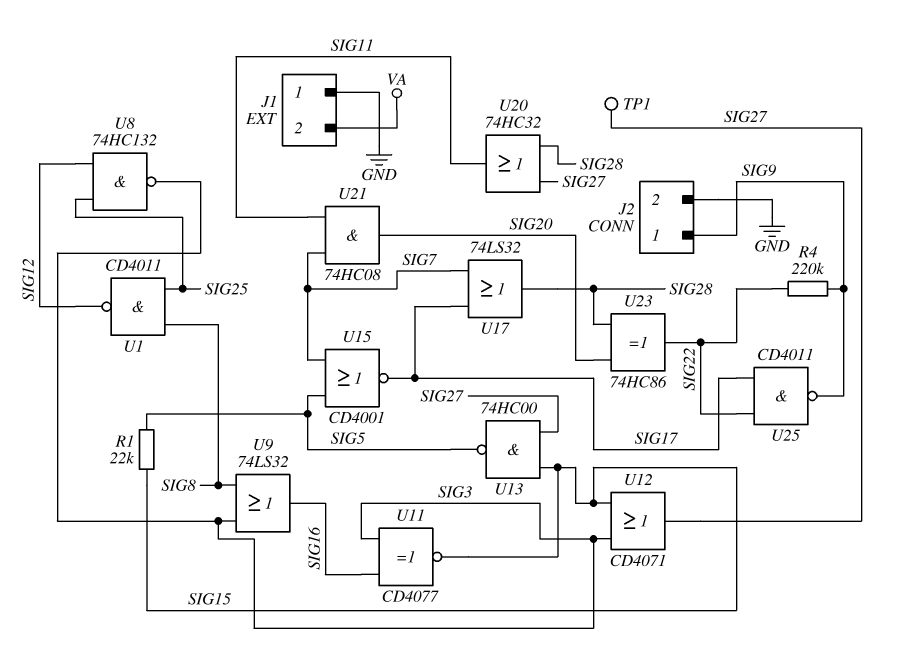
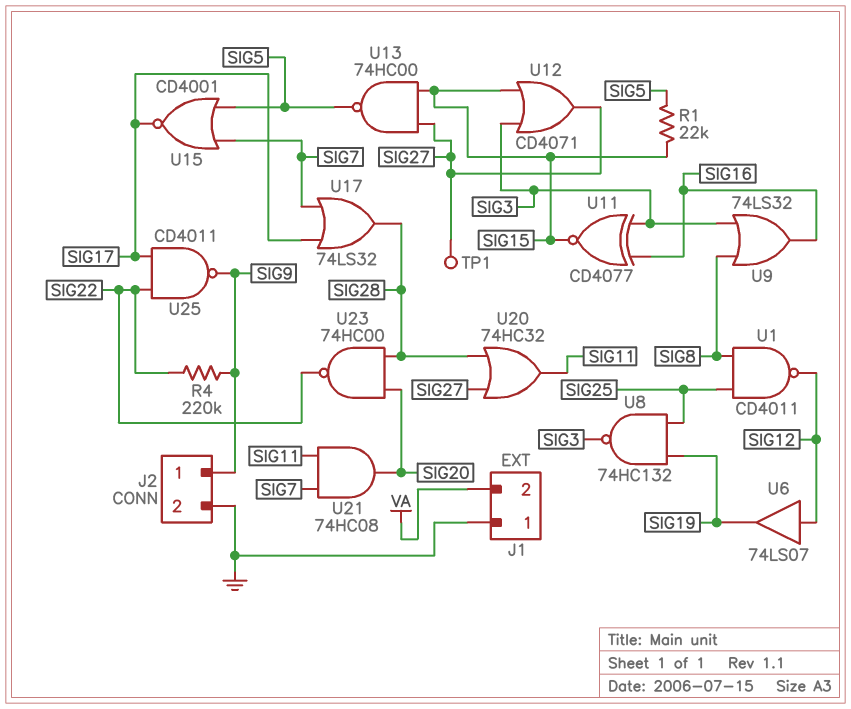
U6: none -> buffer 74LS07 (in SIG12, out SIG19)
U8: NAND 74HC132 (in SIG12, in SIG25, out SIG3) -> NAND 74HC132 (in SIG19, in SIG25, out SIG3)
U23: XOR 74HC86 (in SIG20, in SIG28, out SIG22) -> NAND 74HC00 (in SIG20, in SIG28, out SIG22)

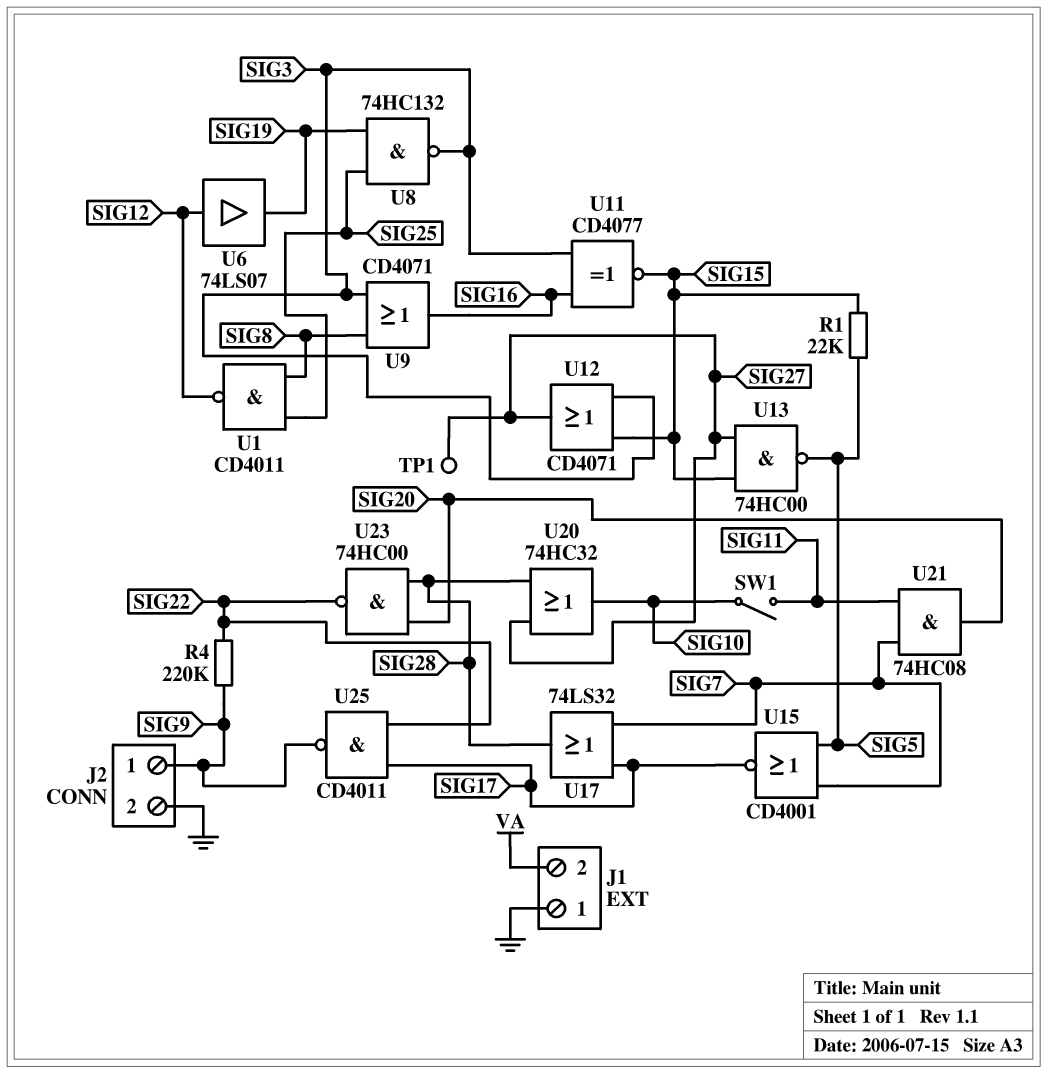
SW1: none -> switch (SIG10, SIG11)
U9: OR 74LS32 (in SIG3, in SIG8, out SIG16) -> OR CD4071 (in SIG3, in SIG8, out SIG16)
U20: OR 74HC32 (in SIG27, in SIG28, out SIG11) -> OR 74HC32 (in SIG27, in SIG28, out SIG10)

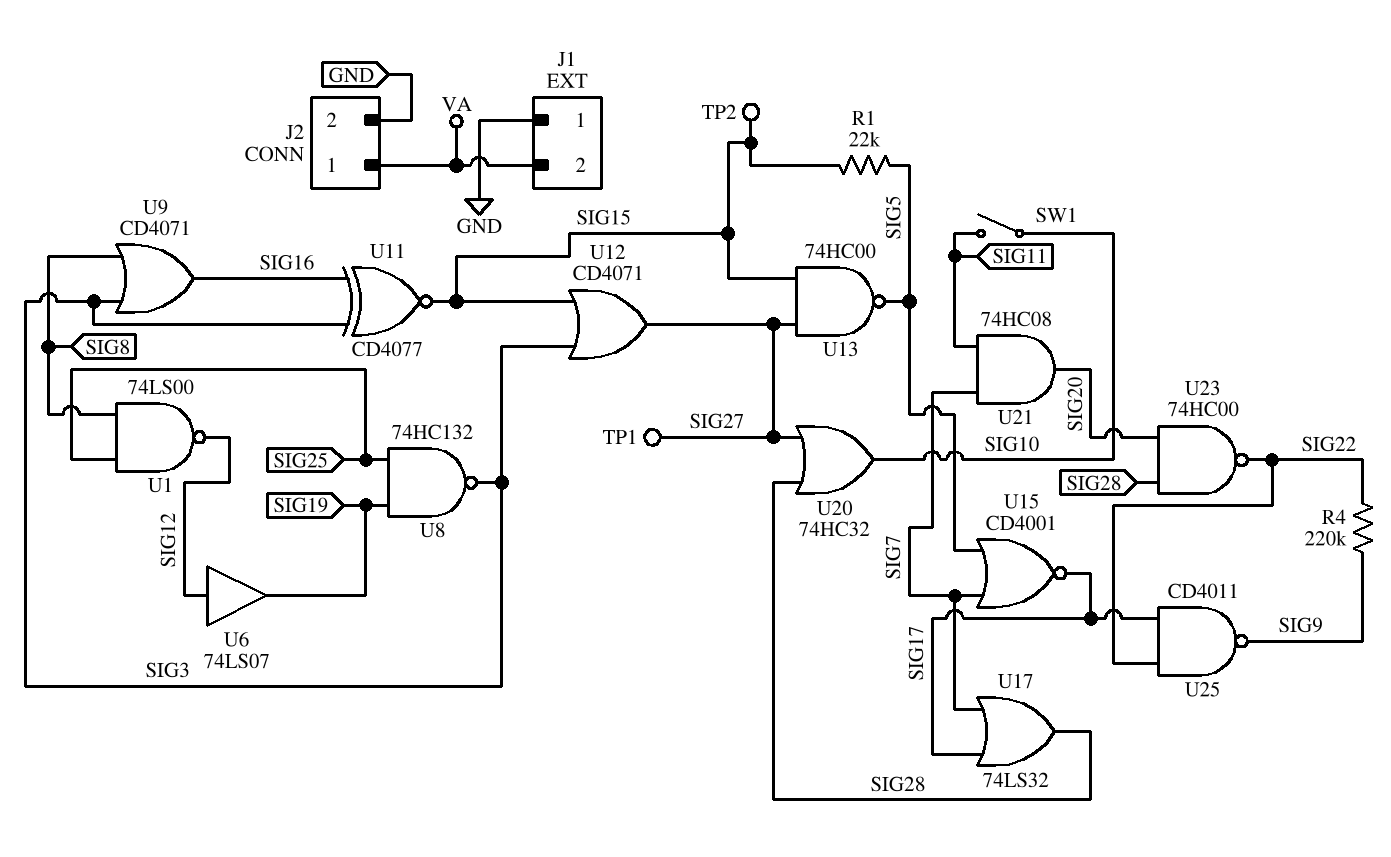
J2 pin 1: SIG9 -> VA
TP2: none -> test point (SIG15)
U1: NAND CD4011 (in SIG8, in SIG25, out SIG12) -> NAND 74LS00 (in SIG8, in SIG25, out SIG12)

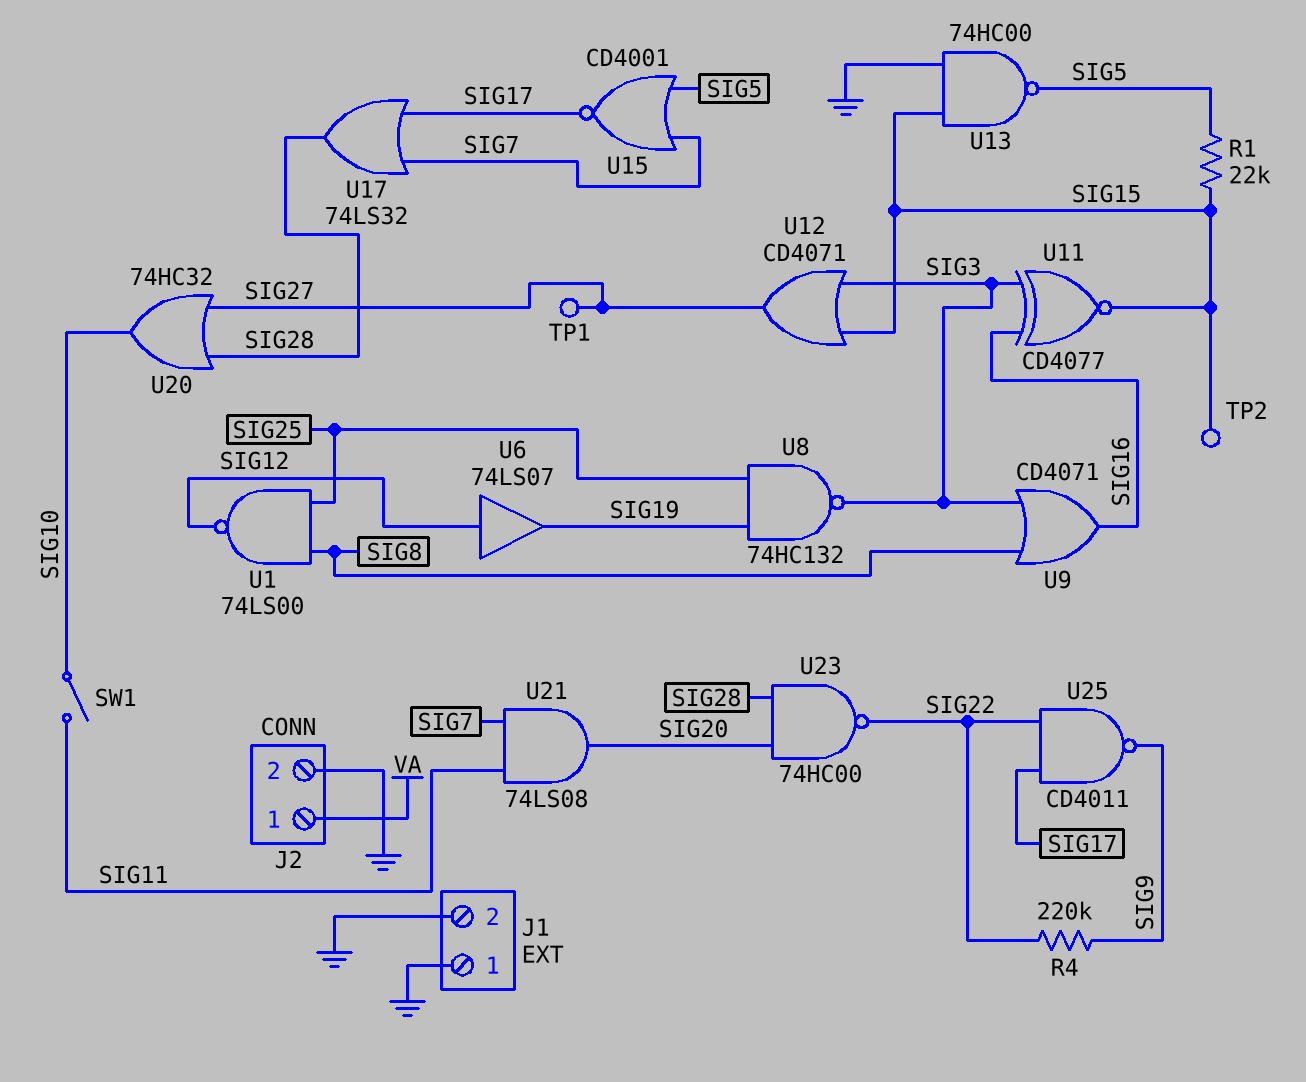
J1 pin 2: VA -> GND
U13: NAND 74HC00 (in SIG15, in SIG27, out SIG5) -> NAND 74HC00 (in GND, in SIG15, out SIG5)
U21: AND 74HC08 (in SIG7, in SIG11, out SIG20) -> AND 74LS08 (in SIG7, in SIG11, out SIG20)

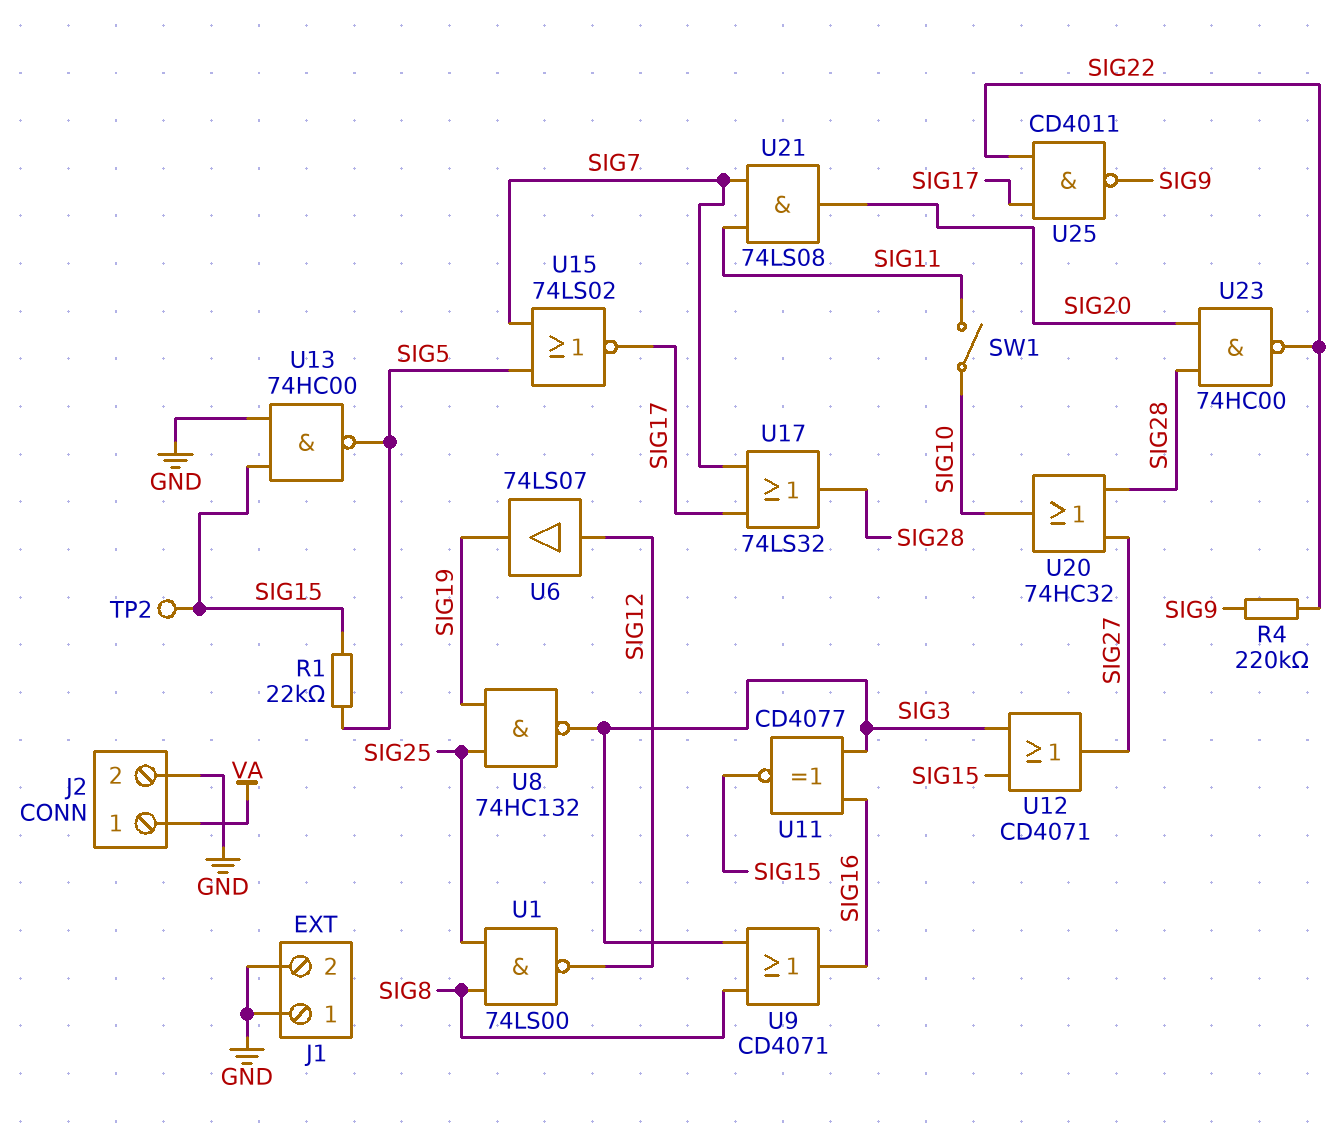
TP1: test point (SIG27) -> none
U15: NOR CD4001 (in SIG5, in SIG7, out SIG17) -> NOR 74LS02 (in SIG5, in SIG7, out SIG17)

